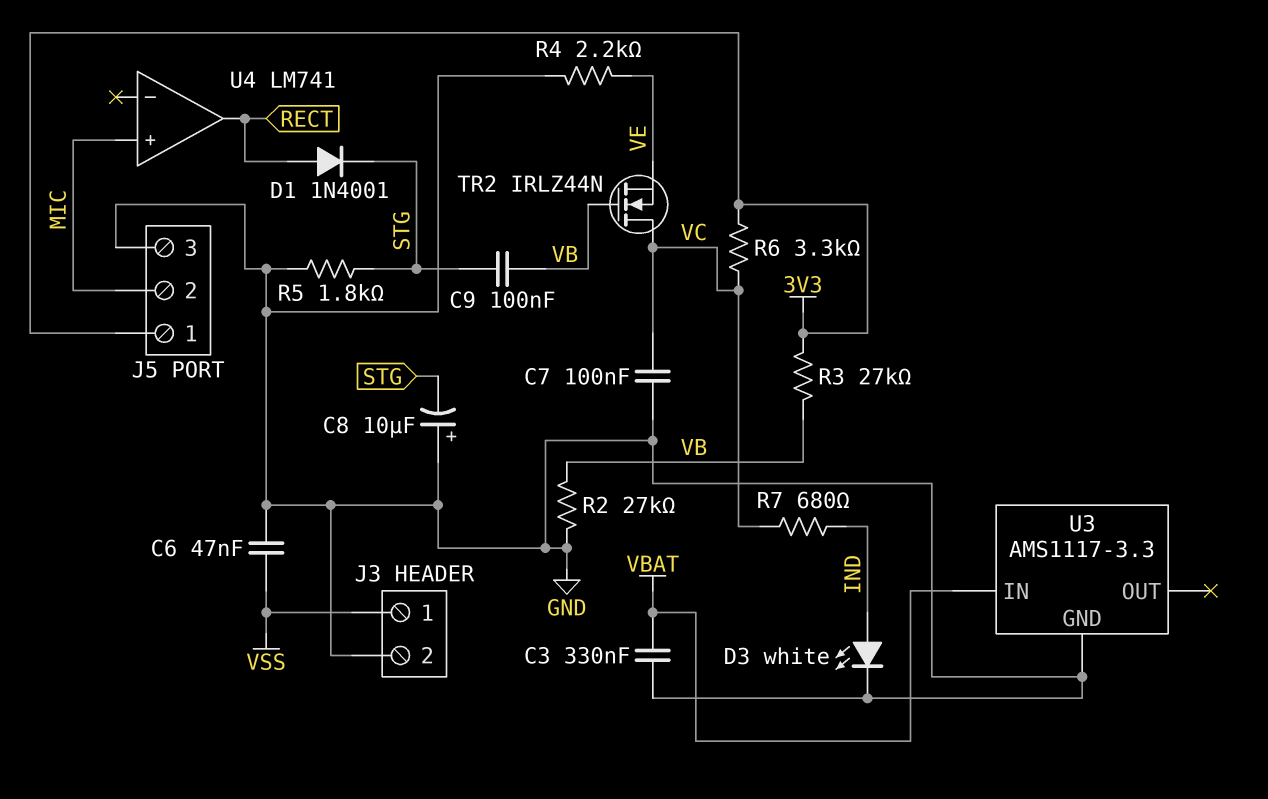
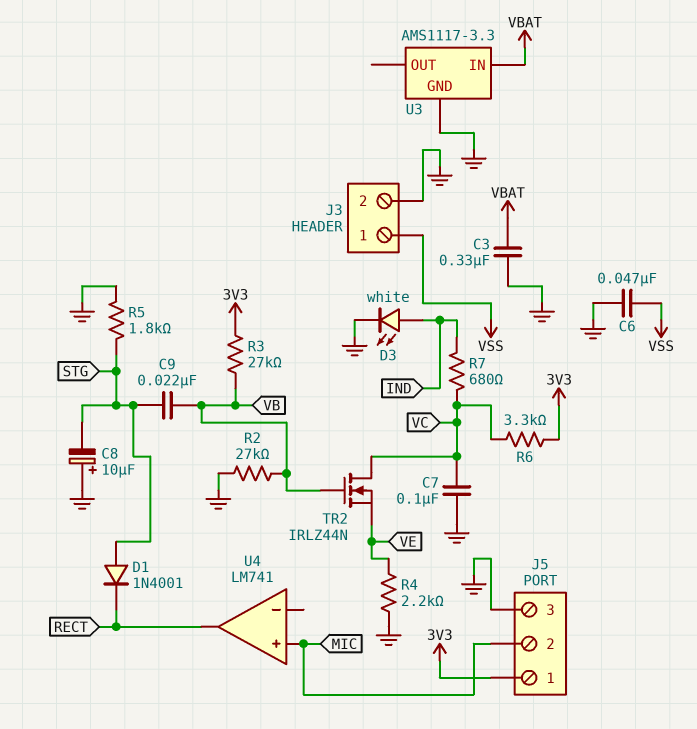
C9: 100nF (STG, VB) -> 22nF (STG, VB)
D1: diode 1N4001 (A RECT, K STG) -> diode 1N4001 (A STG, K RECT)

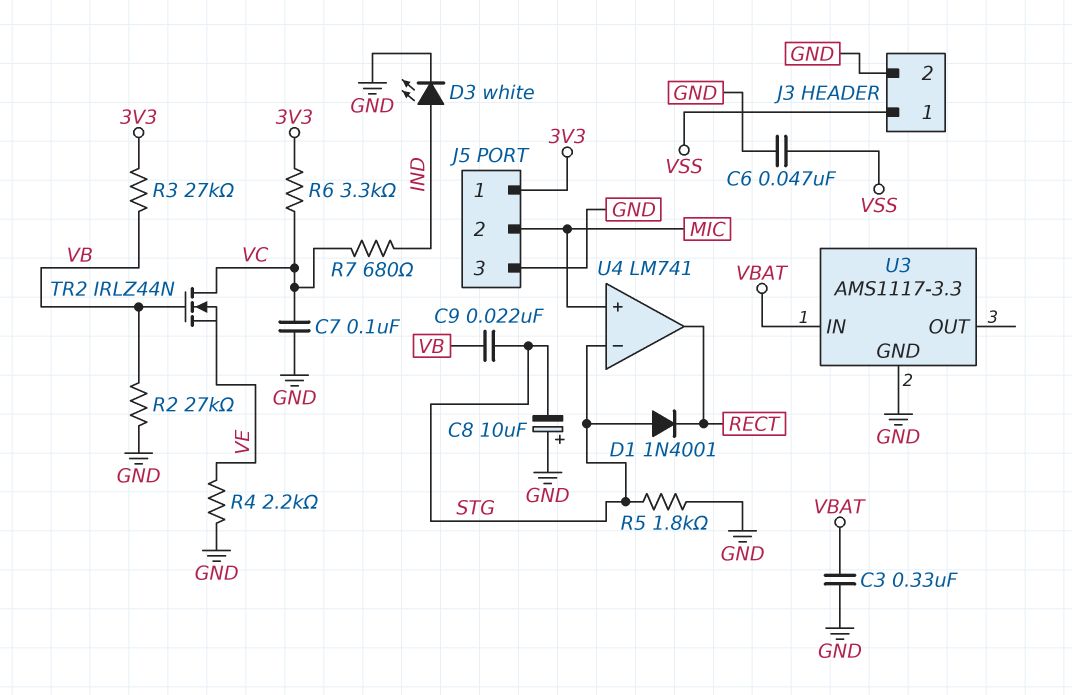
U4 pin in-: none -> STG

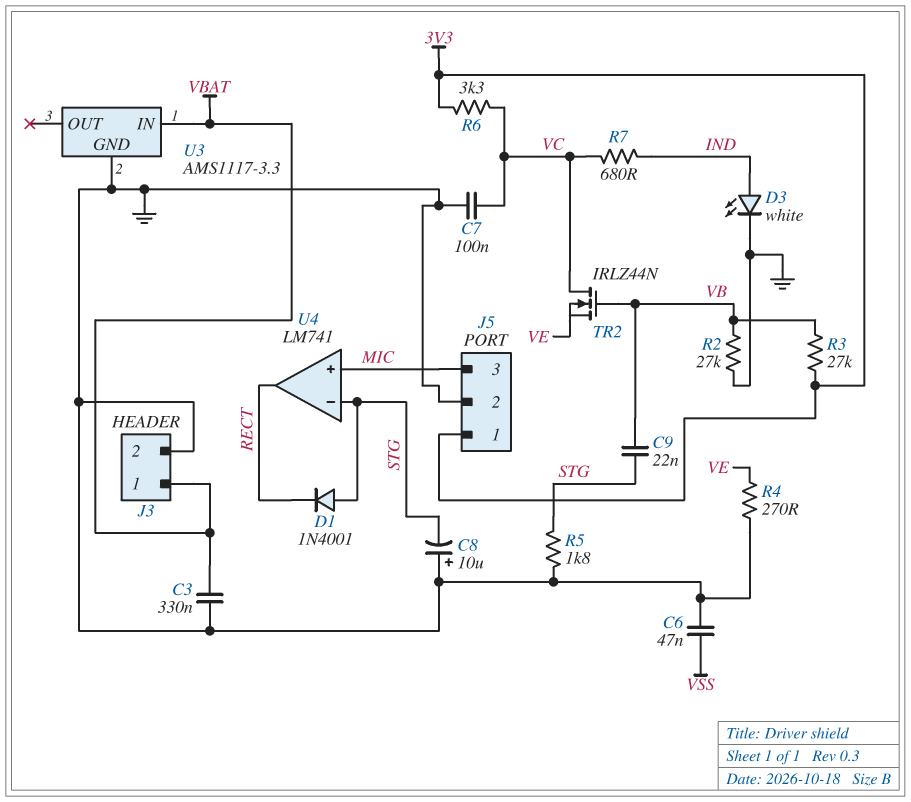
J3 pin 1: VSS -> VBAT
J5 pin 2: MIC -> GND
J5 pin 3: GND -> MIC
R4: 2.2k (GND, VE) -> 270 (GND, VE)

